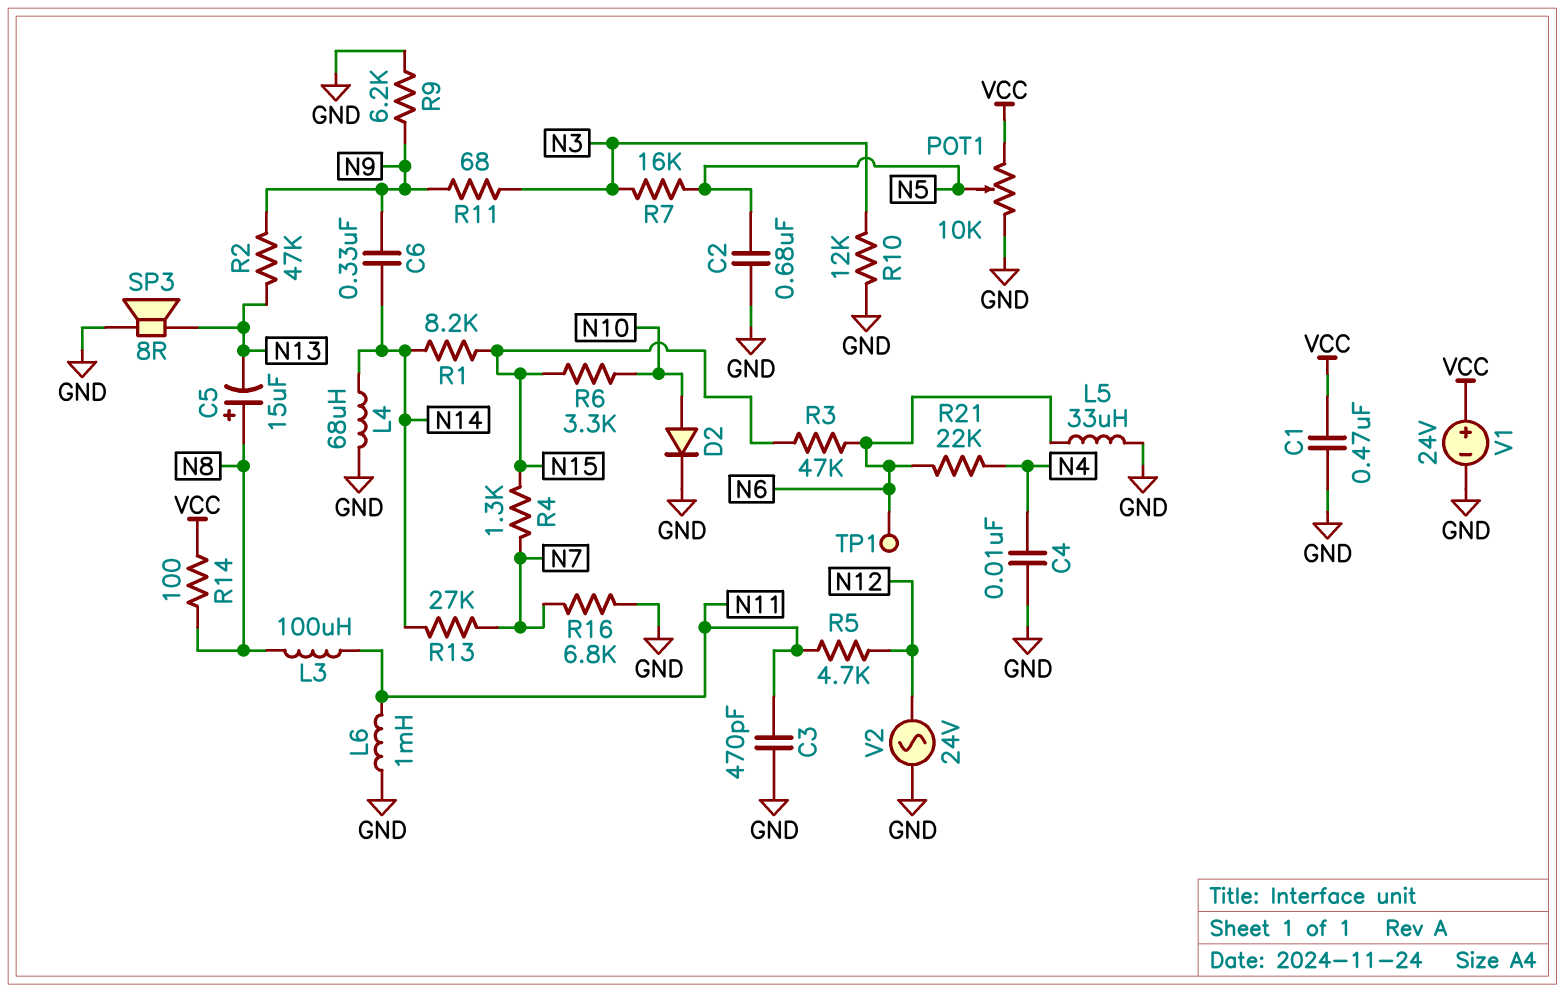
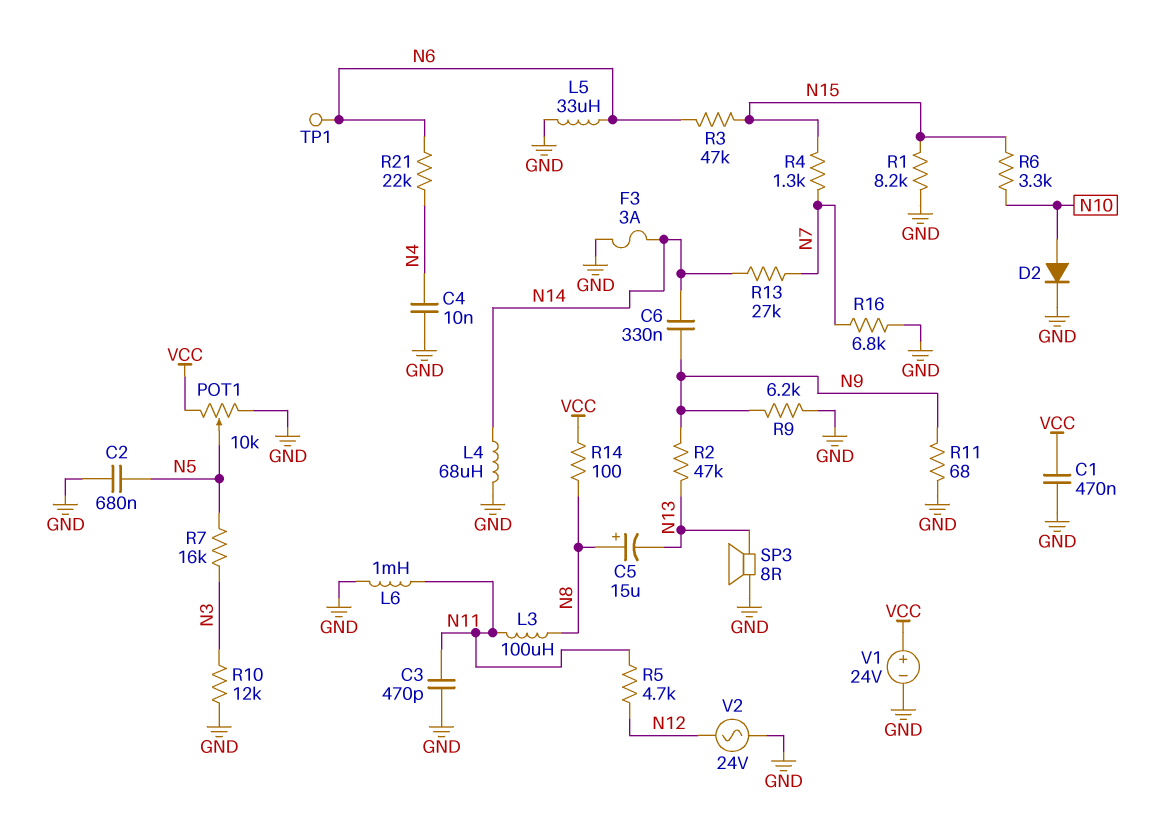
F3: none -> 3A (GND, N14)
R1: 8.2k (N14, N15) -> 8.2k (GND, N15)
R11: 68 (N3, N9) -> 68 (GND, N9)

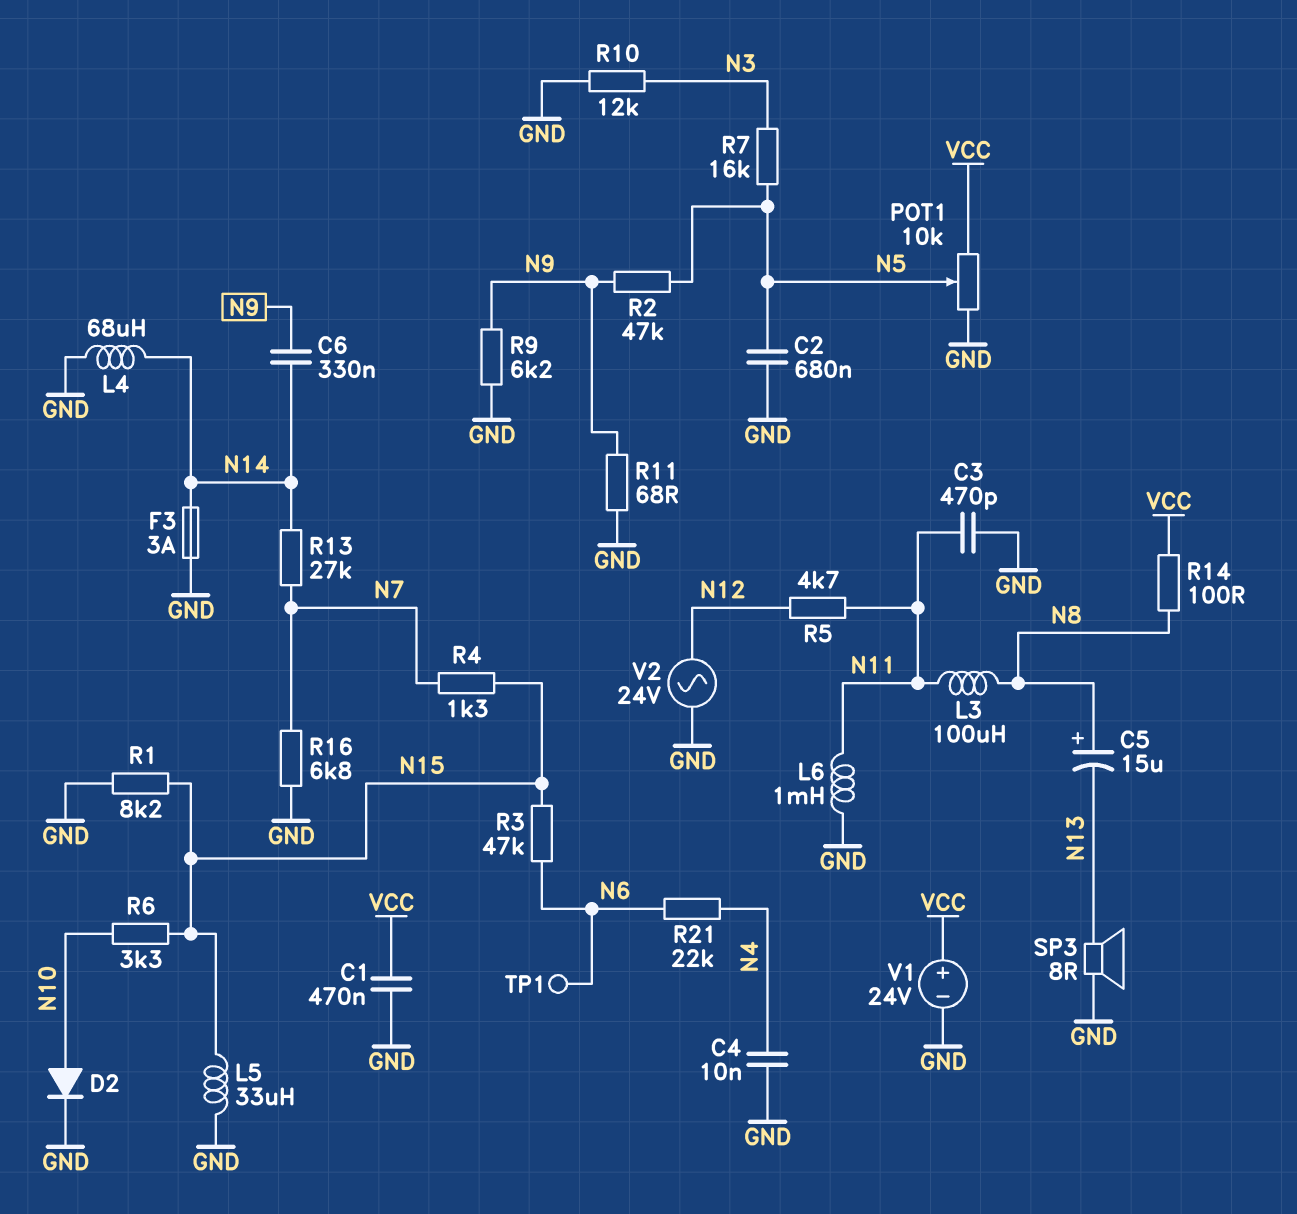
L5: 33uH (GND, N6) -> 33uH (GND, N15)
R2: 47k (N9, N13) -> 47k (N5, N9)

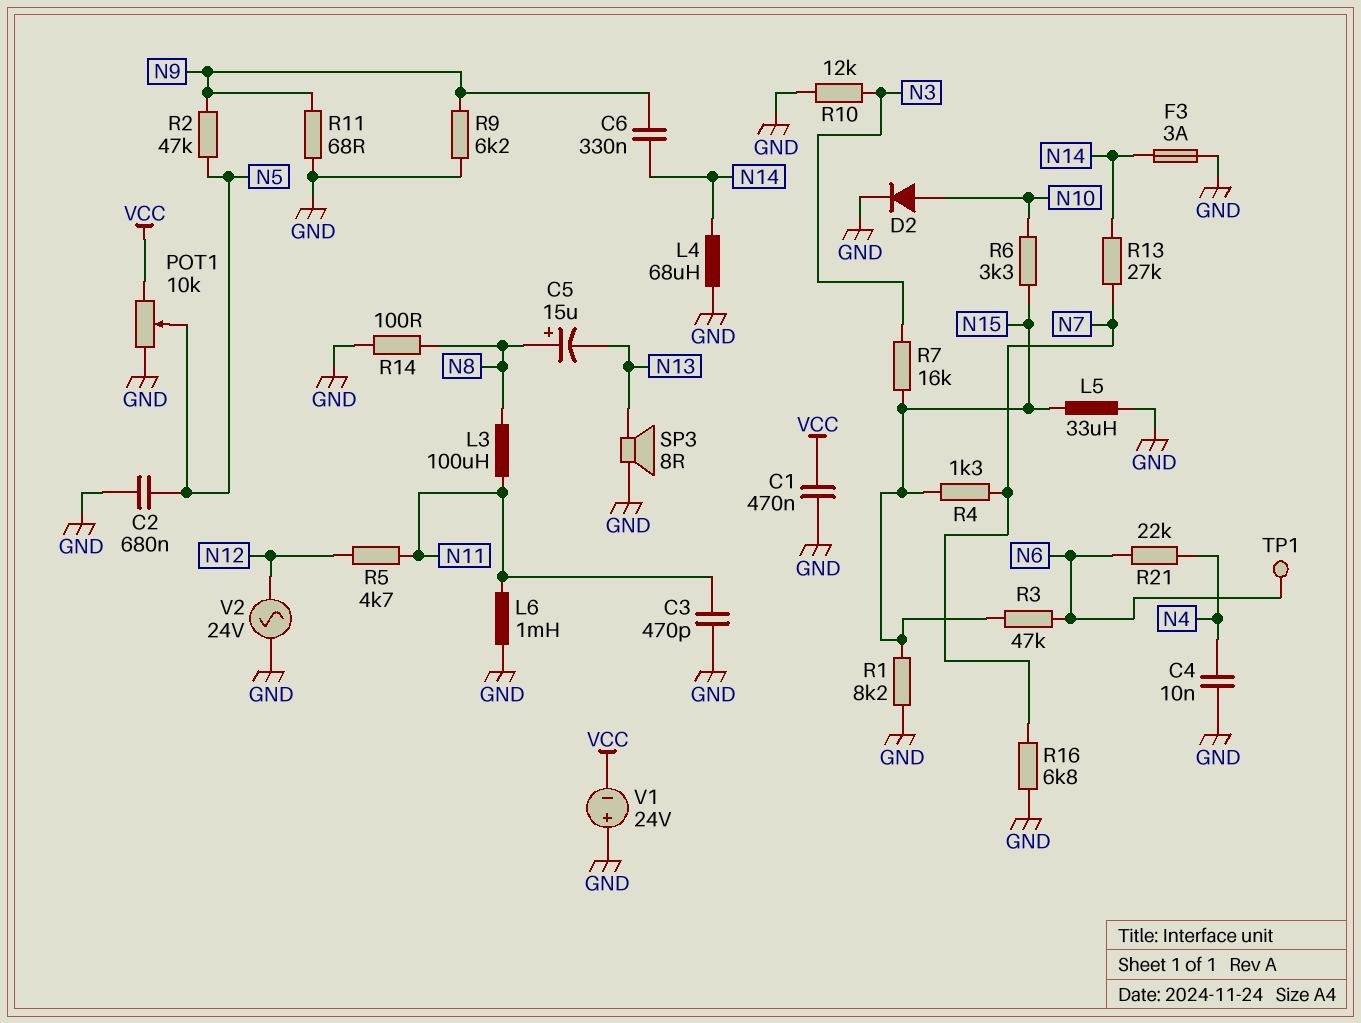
R7: 16k (N3, N5) -> 16k (N3, N15)
R14: 100 (N8, VCC) -> 100 (GND, N8)
V1: 24V (plus VCC, minus GND) -> 24V (plus GND, minus VCC)

